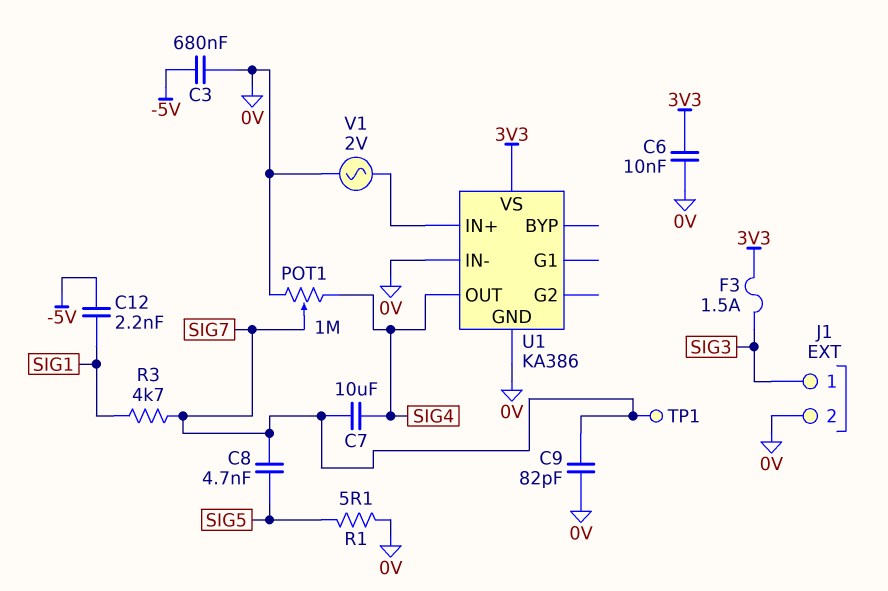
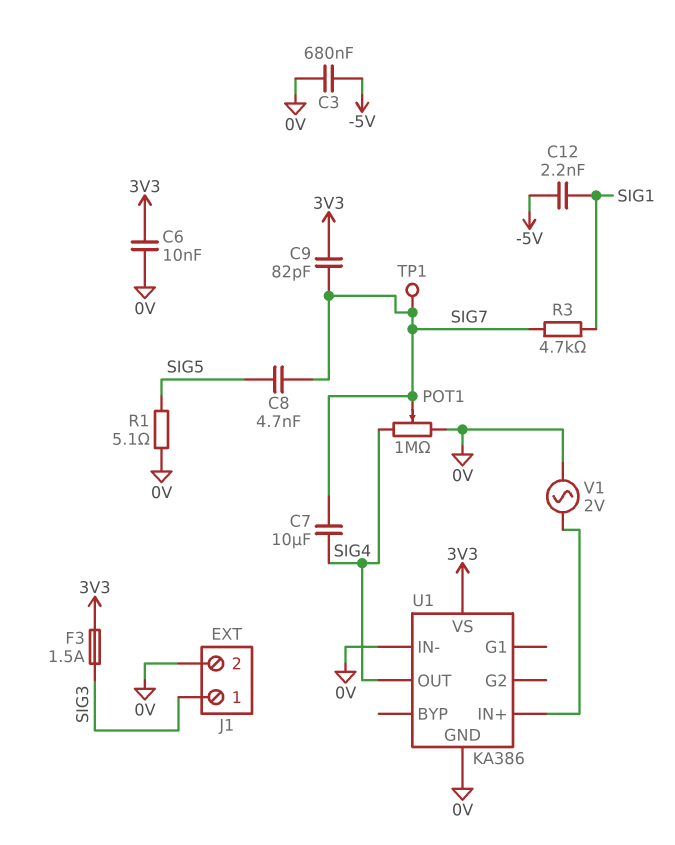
C9: 82pF (0V, SIG7) -> 82pF (3V3, SIG7)

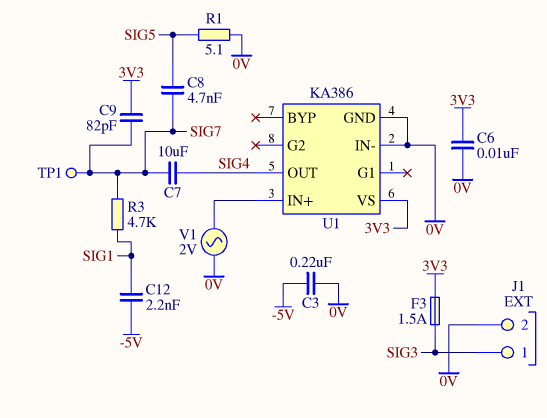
C3: 680nF (-5V, 0V) -> 220nF (-5V, 0V)
POT1: 1M (0V, SIG4, wiper SIG7) -> none

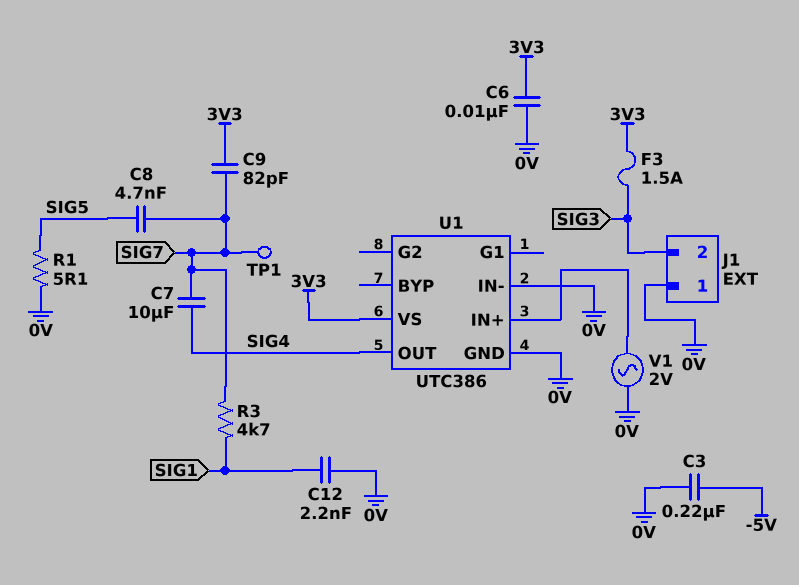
C12: 2.2nF (-5V, SIG1) -> 2.2nF (0V, SIG1)
J1 pin 1: SIG3 -> 0V
J1 pin 2: 0V -> SIG3
U1: KA386 -> UTC386

